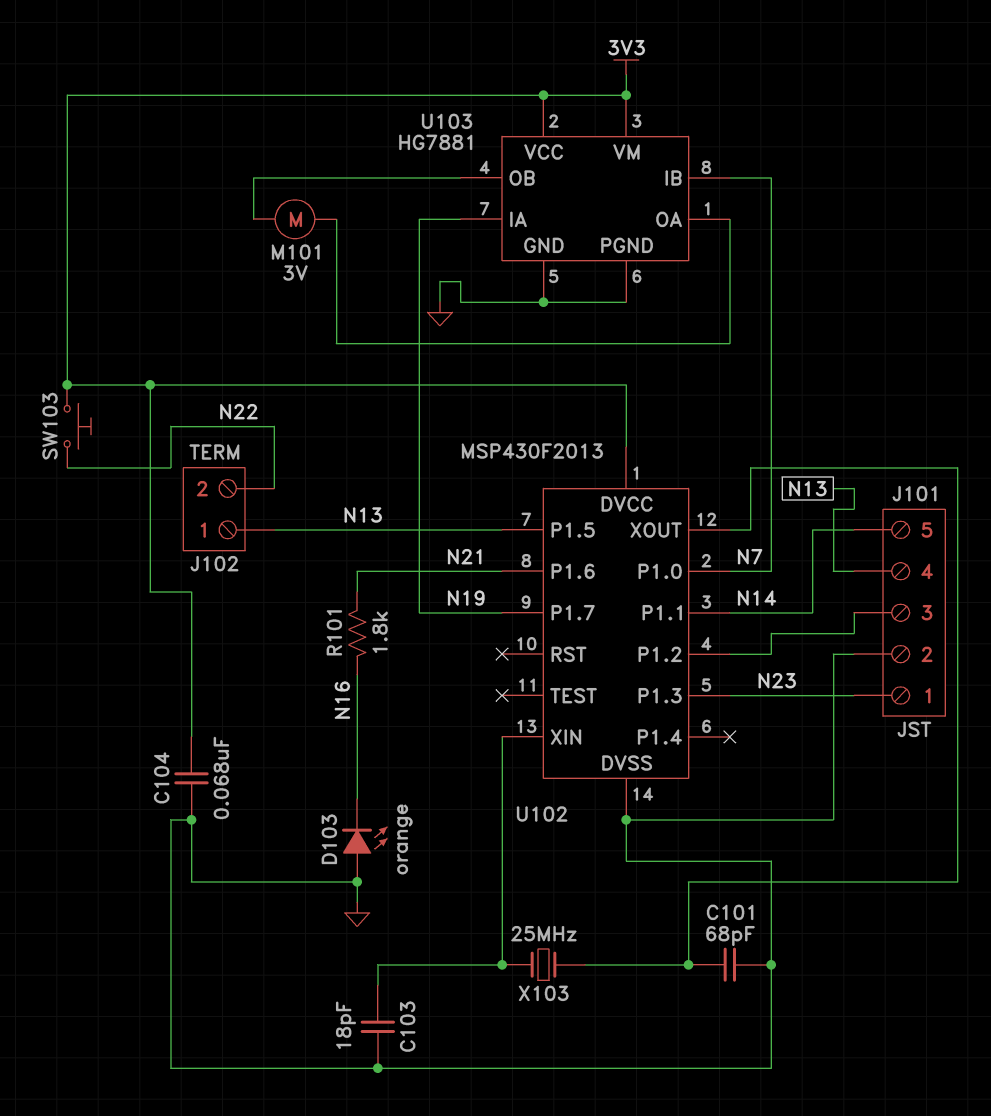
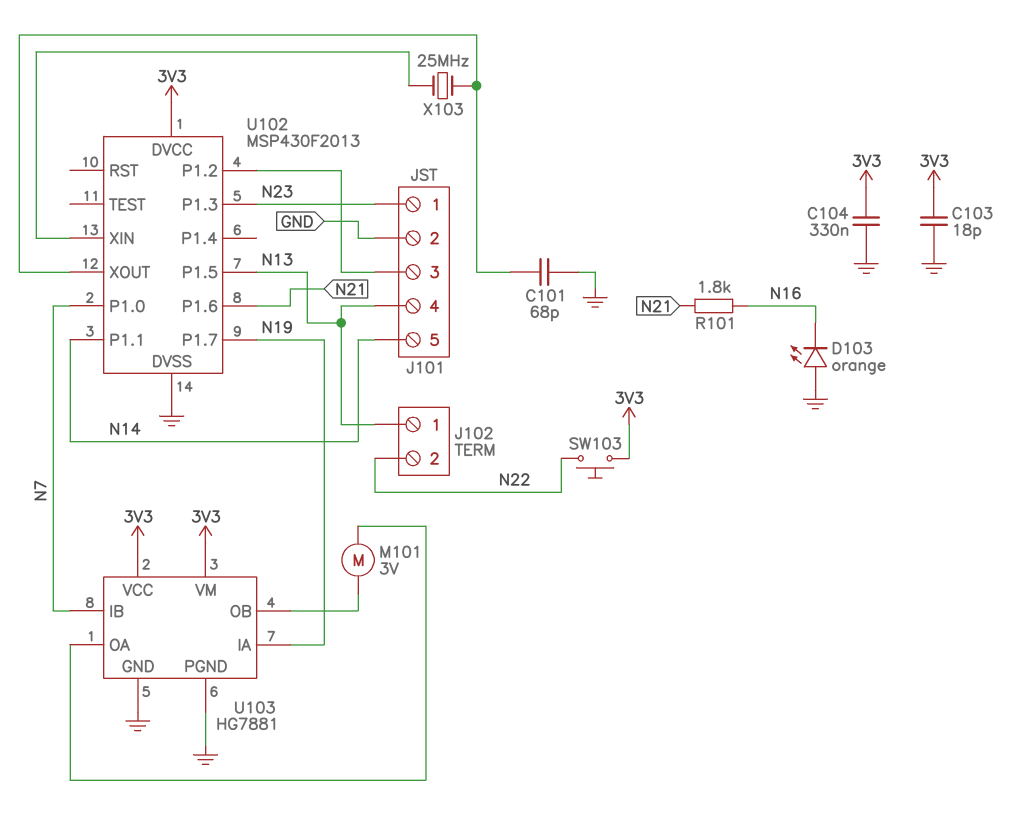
C103: 18pF (GND, U102/XIN) -> 18pF (3V3, GND)
C104: 68nF (3V3, GND) -> 330nF (3V3, GND)

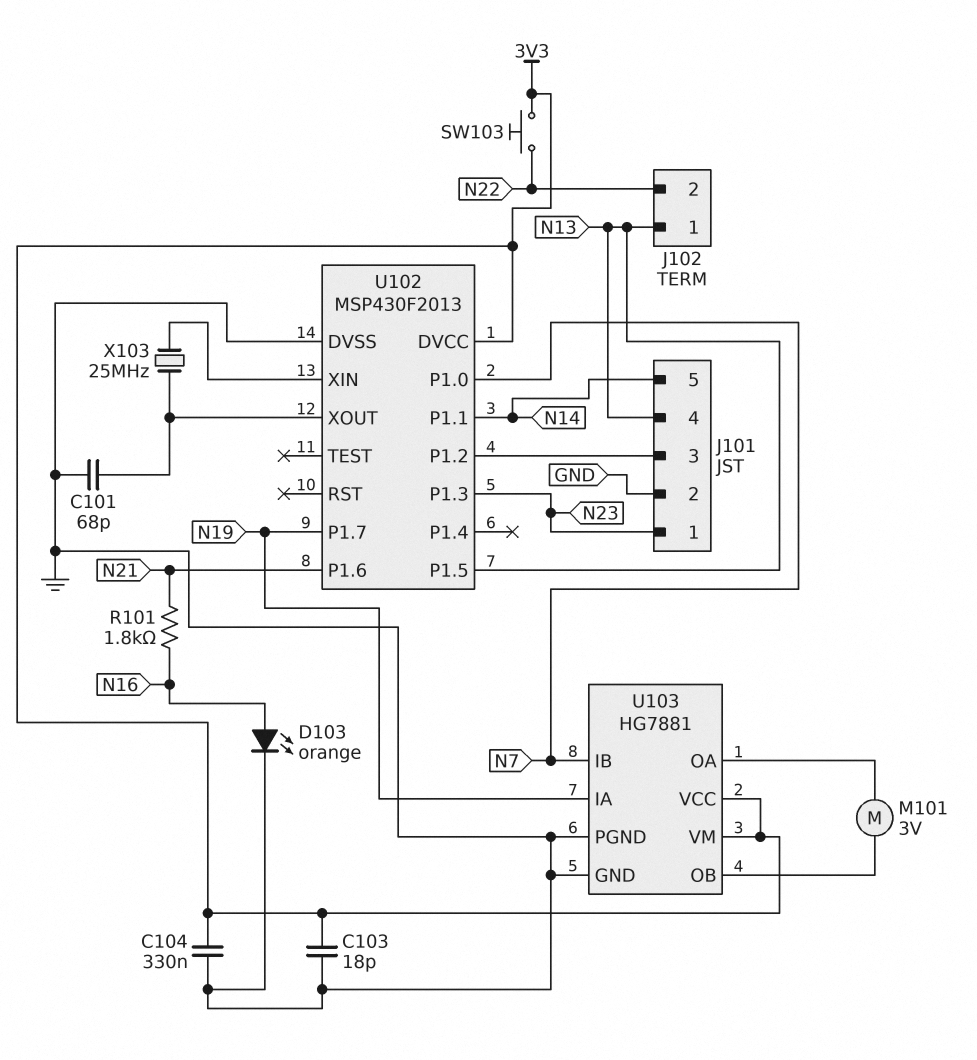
D103: LED orange (A GND, K N16) -> LED orange (A N16, K GND)

